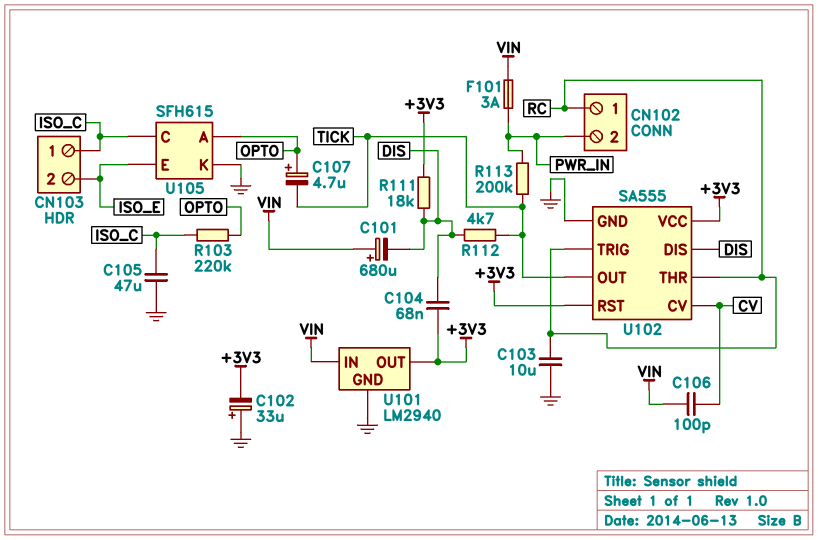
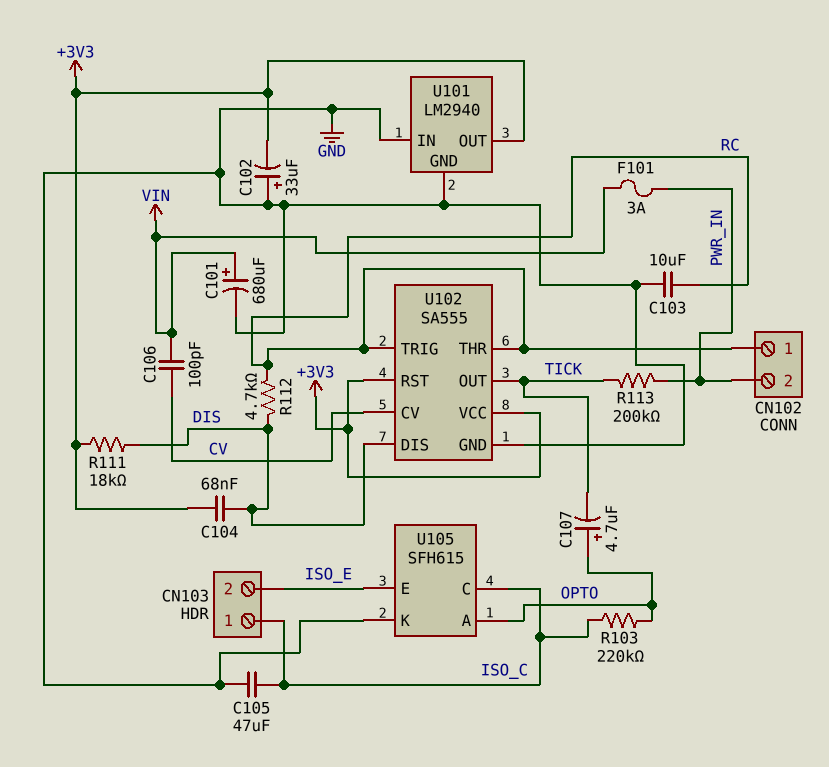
C101: 680uF (plus VIN, minus DIS) -> 680uF (plus VIN, minus GND)
R112: 4.7k (DIS, TICK) -> 4.7k (DIS, RC)
U101 pin IN: VIN -> GND

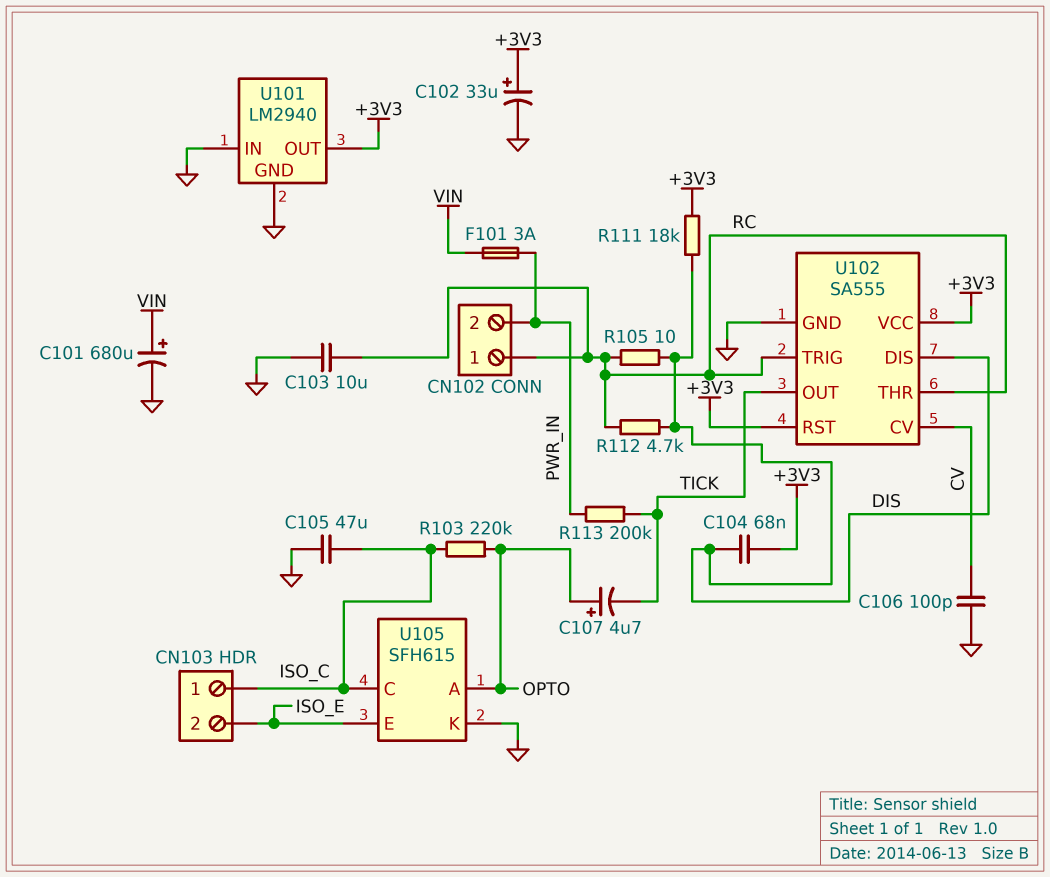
C102: 33uF (plus GND, minus +3V3) -> 33uF (plus +3V3, minus GND)
C106: 100pF (CV, VIN) -> 100pF (CV, GND)
R105: none -> 10 (DIS, RC)

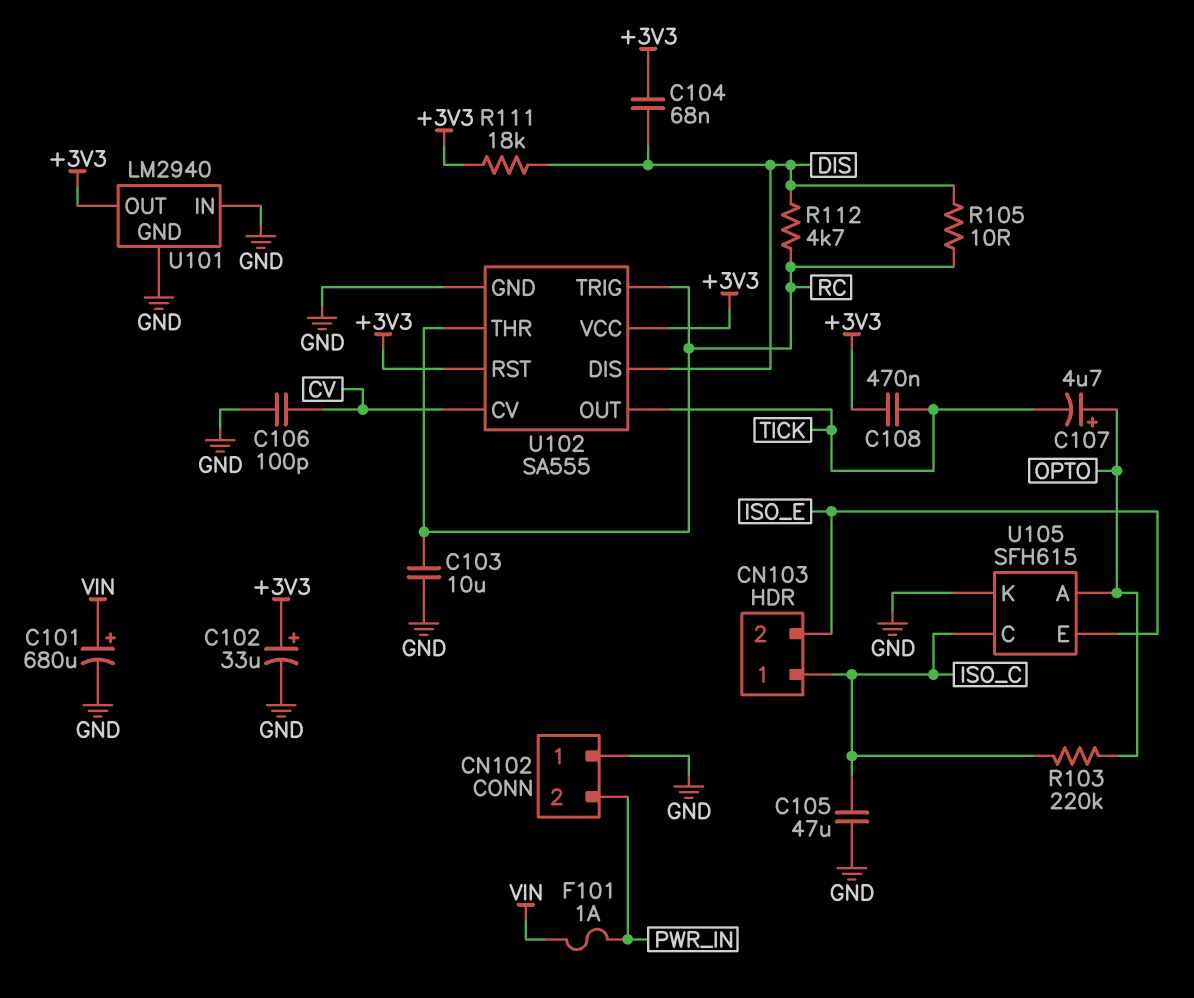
C108: none -> 470nF (+3V3, TICK)
CN102 pin 1: RC -> GND
F101: 3A (PWR_IN, VIN) -> 1A (PWR_IN, VIN)
R113: 200k (PWR_IN, TICK) -> none

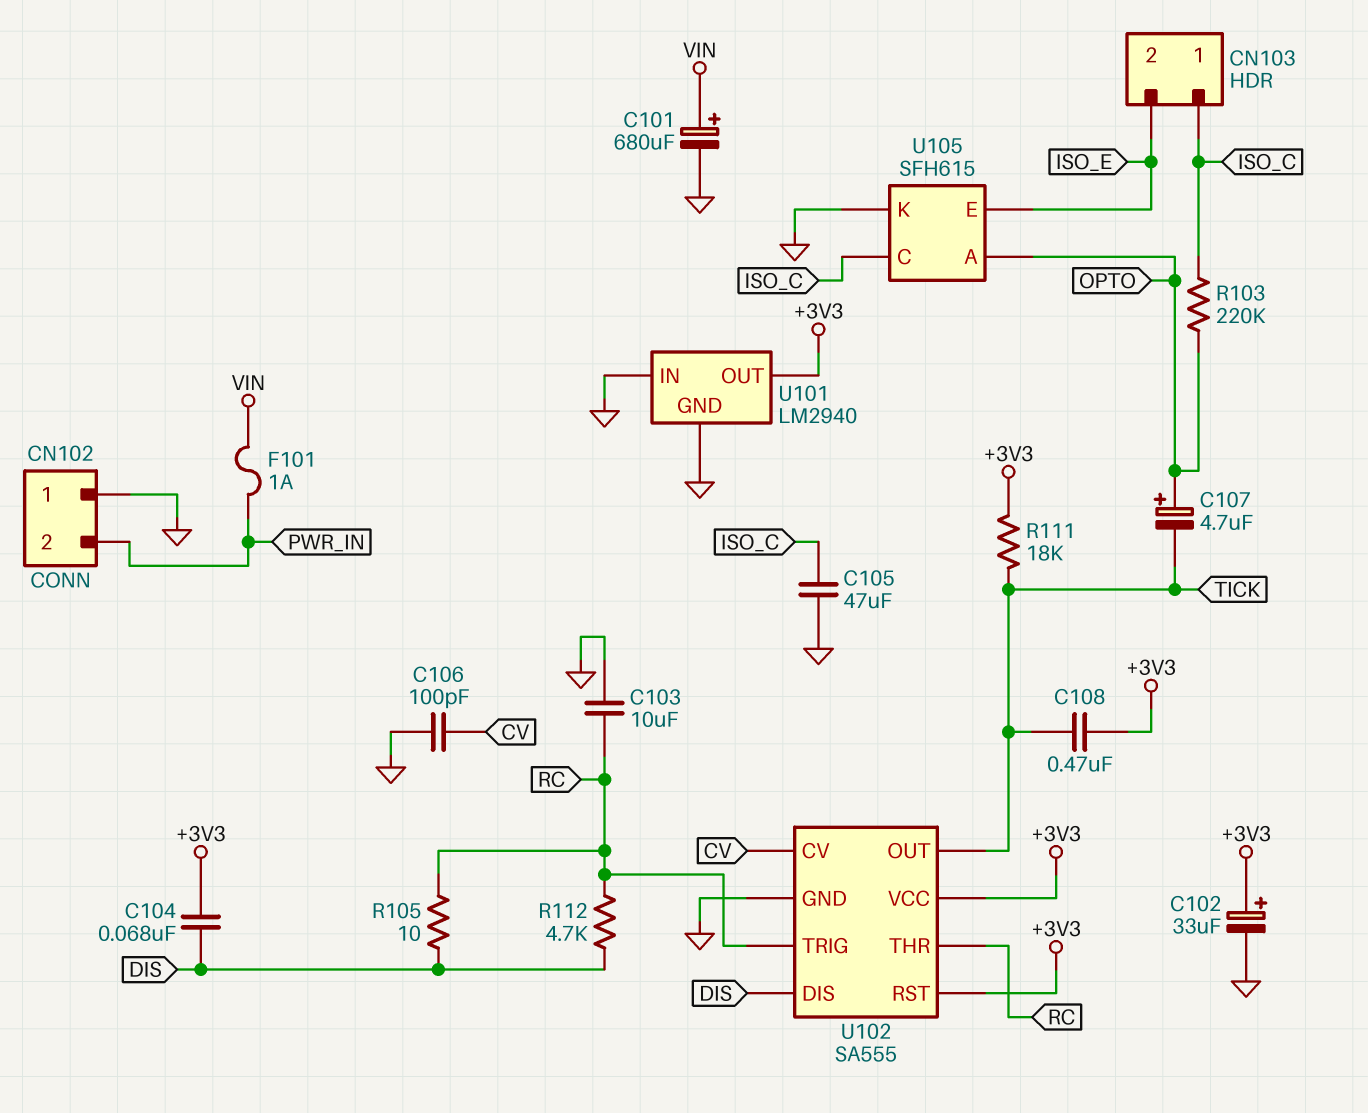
R111: 18k (+3V3, DIS) -> 18k (+3V3, TICK)

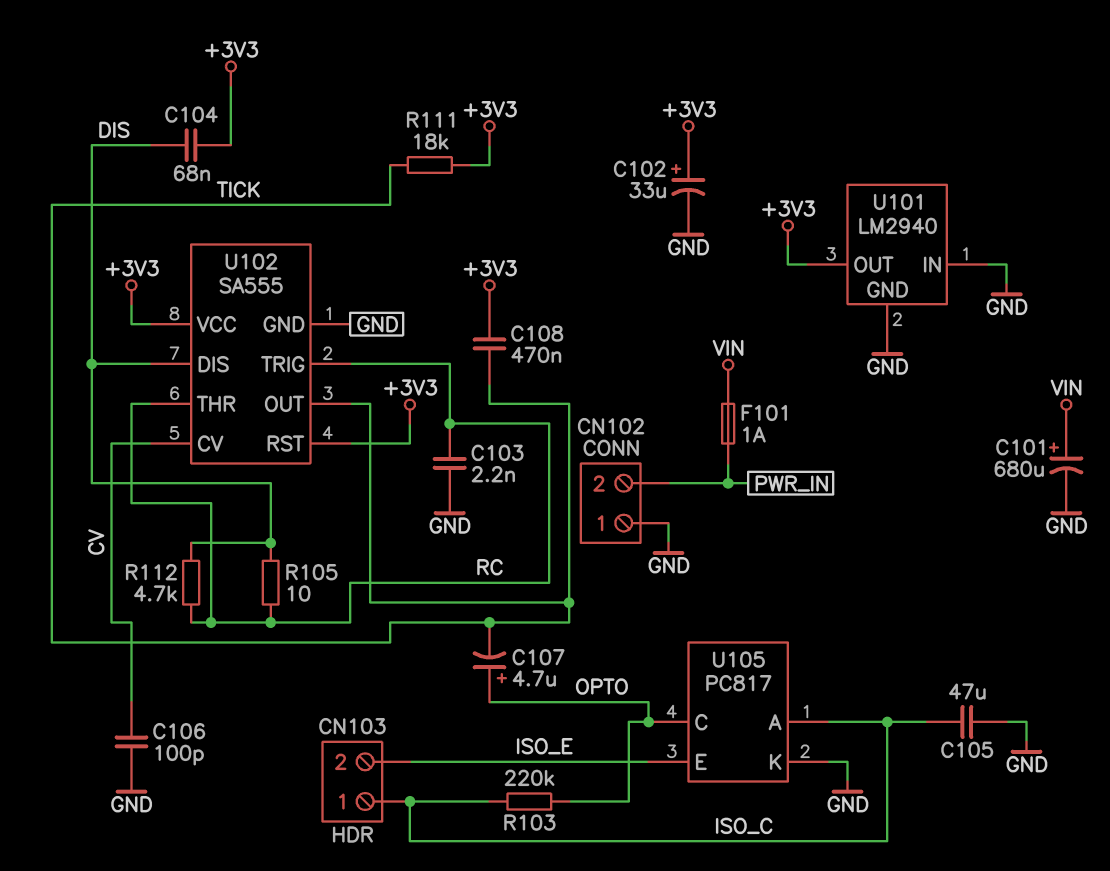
C103: 10uF (GND, RC) -> 2.2nF (GND, RC)
U105: SFH615 -> PC817
U105 pin A: OPTO -> ISO_C
U105 pin C: ISO_C -> OPTO

